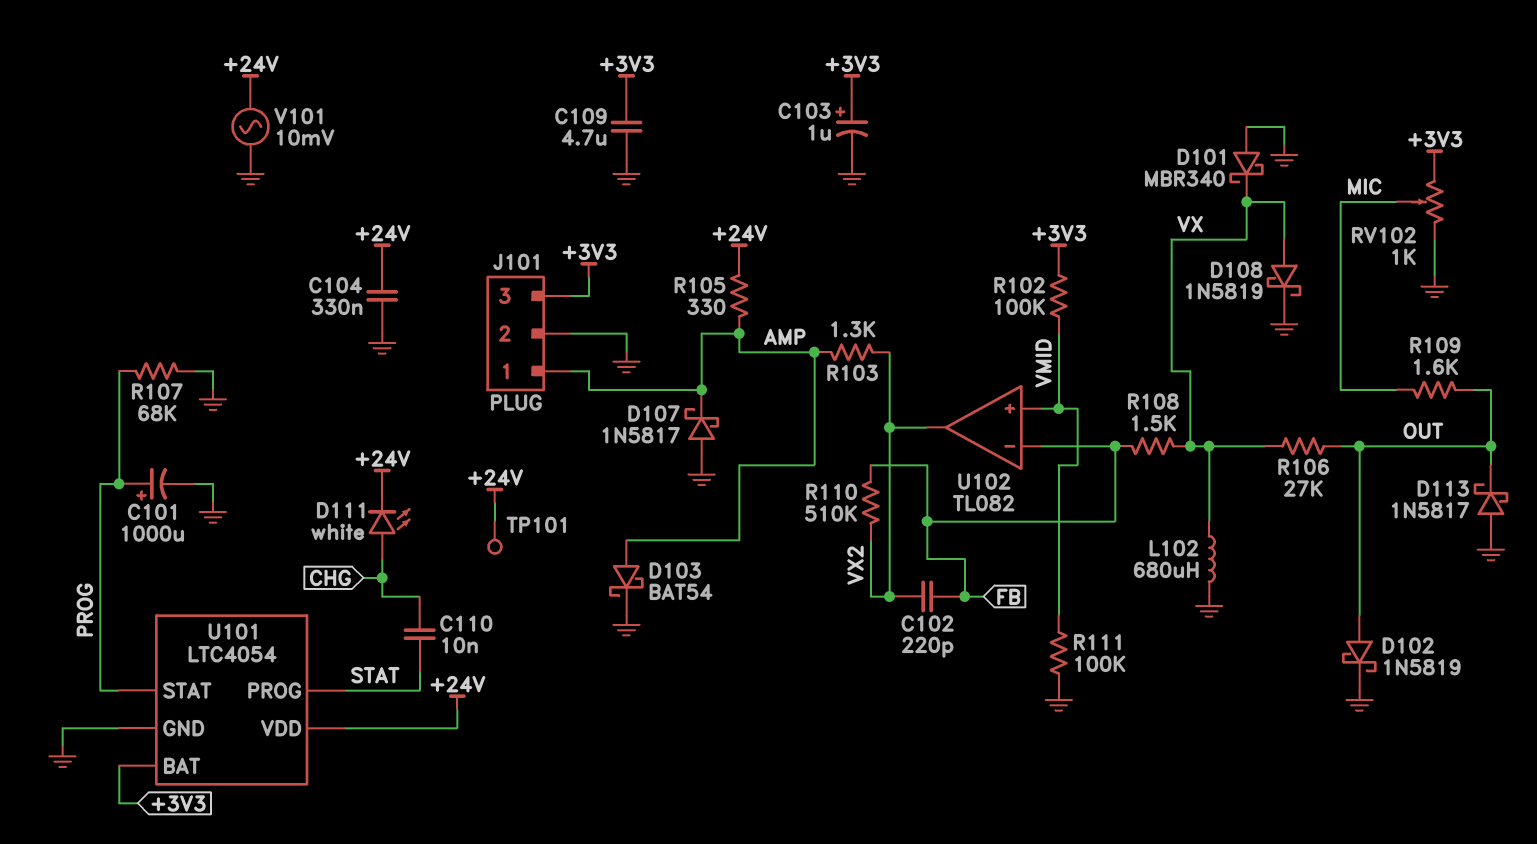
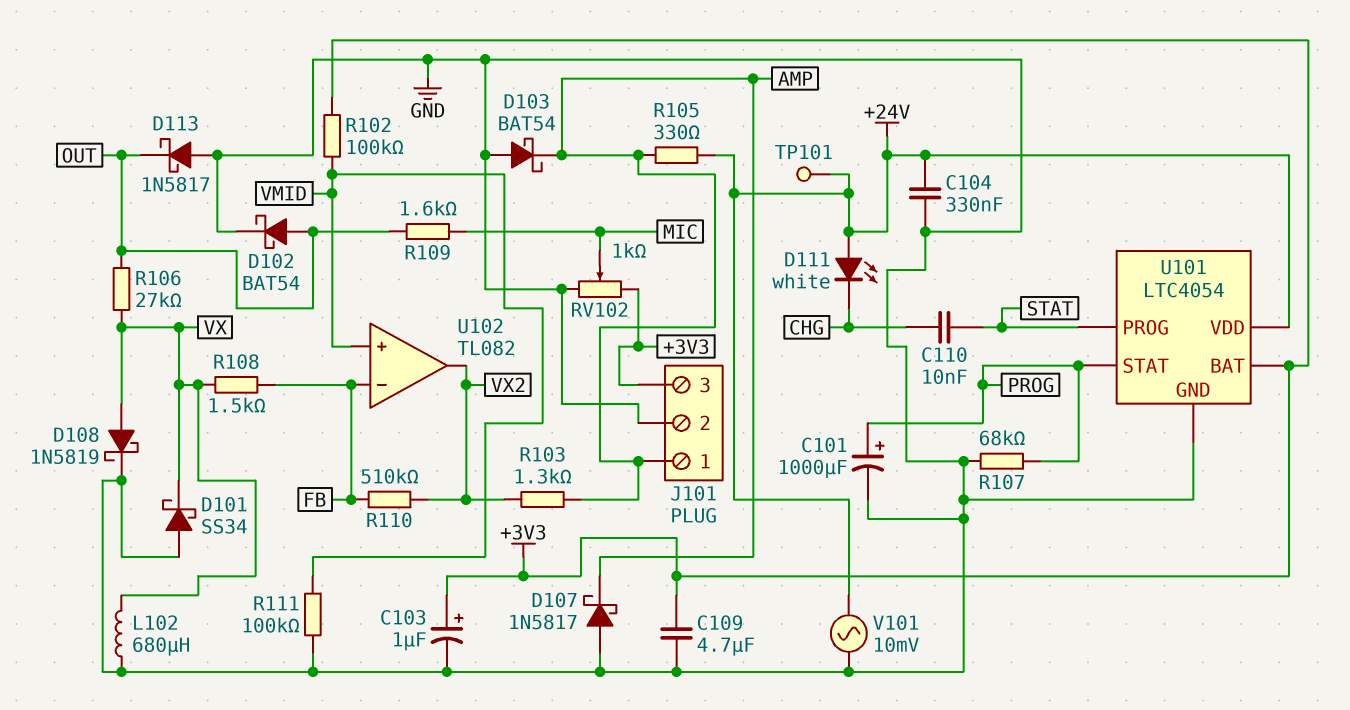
C102: 220pF (FB, VX2) -> none
D101: schottky MBR340 (A GND, K VX) -> schottky SS34 (A GND, K VX)
D102: schottky 1N5819 (A OUT, K GND) -> schottky BAT54 (A OUT, K GND)
D103: schottky BAT54 (A AMP, K GND) -> schottky BAT54 (A GND, K AMP)
D111: LED white (A CHG, K +24V) -> LED white (A +24V, K CHG)

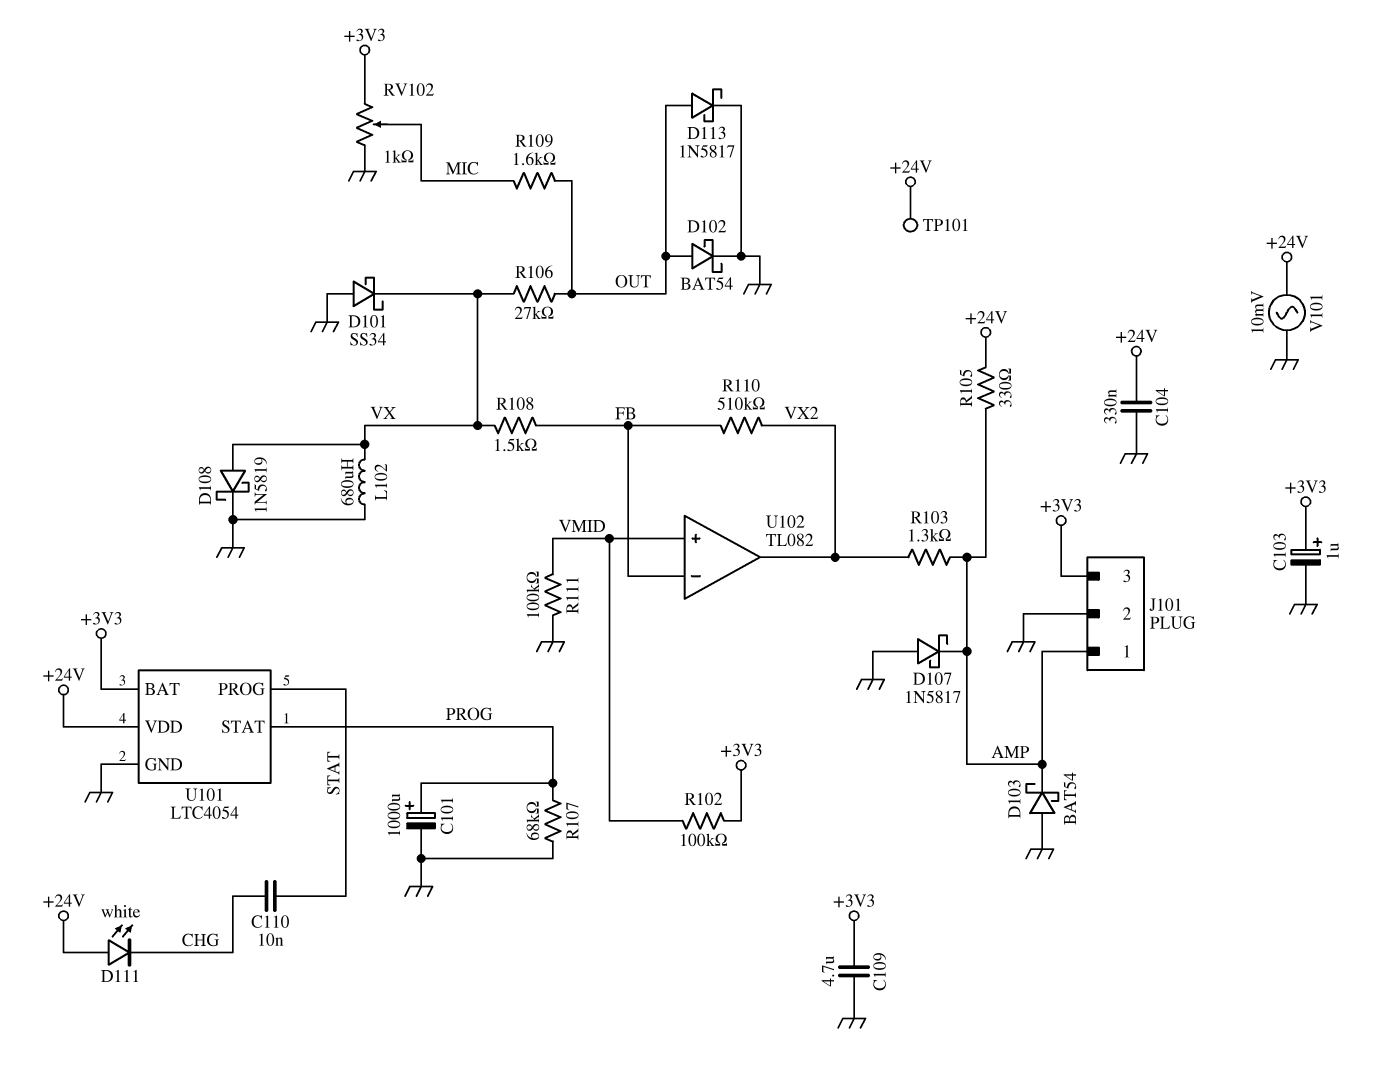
D113: schottky 1N5817 (A GND, K OUT) -> schottky 1N5817 (A OUT, K GND)

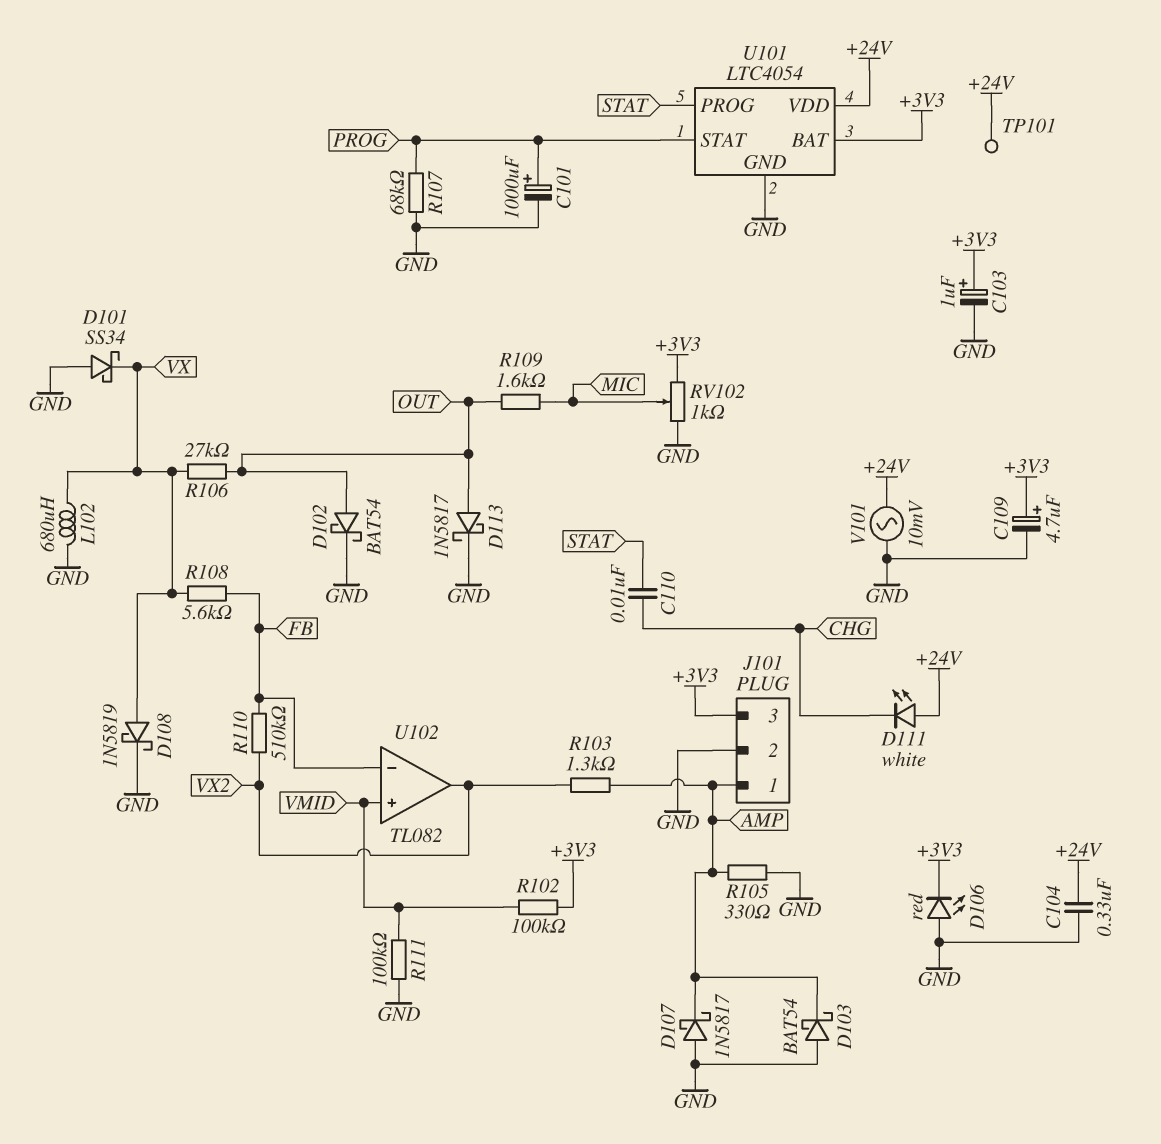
C109: 4.7uF (+3V3, GND) -> 4.7uF (plus +3V3, minus GND)
D106: none -> LED red (A GND, K +3V3)
R105: 330 (+24V, AMP) -> 330 (AMP, GND)
R108: 1.5k (FB, VX) -> 5.6k (FB, VX)

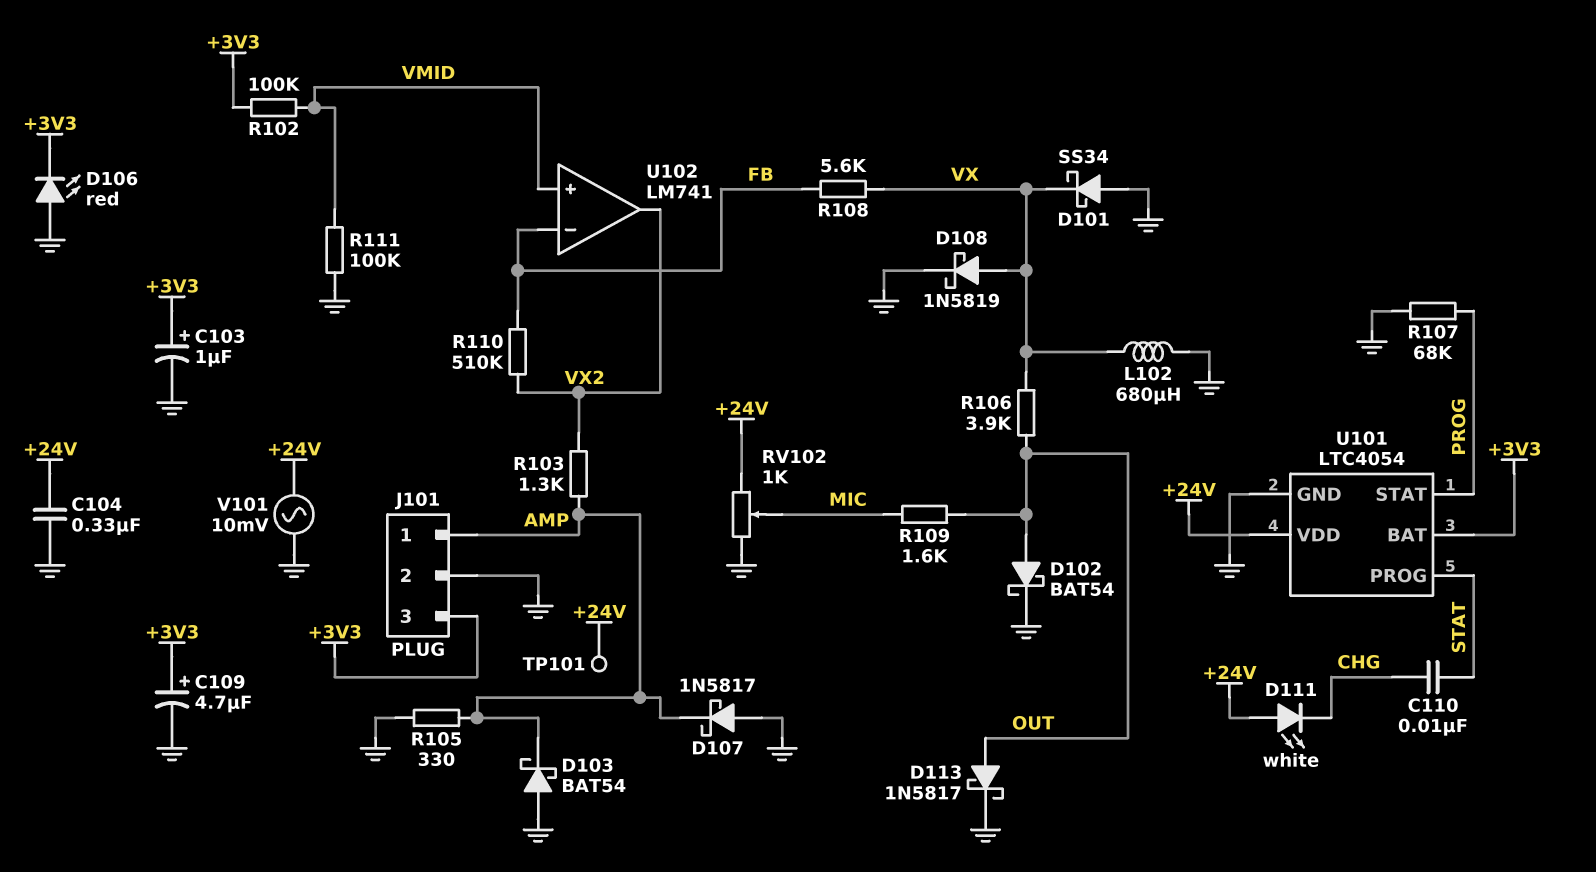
C101: 1000uF (plus PROG, minus GND) -> none
R106: 27k (OUT, VX) -> 3.9k (OUT, VX)
RV102: 1k (+3V3, GND, wiper MIC) -> 1k (+24V, GND, wiper MIC)
U102: TL082 -> LM741

